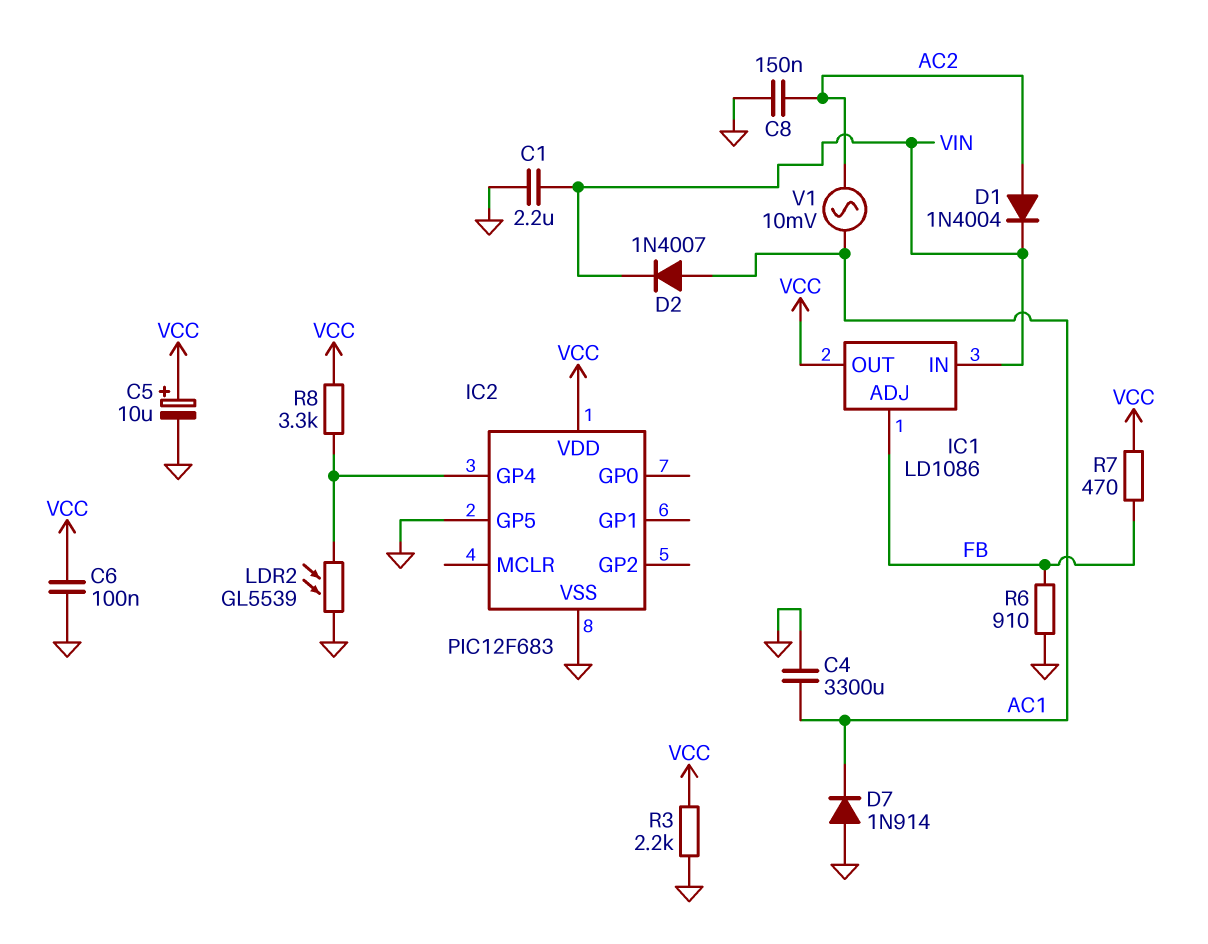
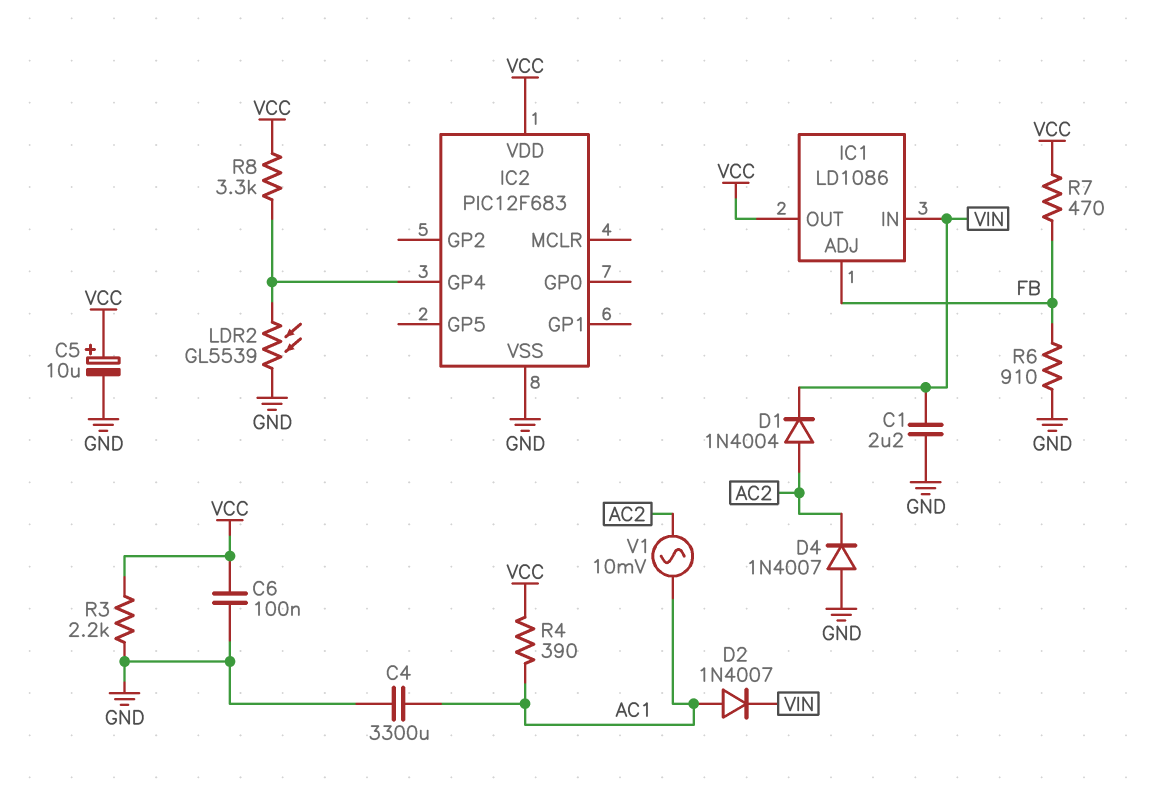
C8: 150nF (AC2, GND) -> none
D4: none -> diode 1N4007 (A GND, K AC2)
D7: diode 1N914 (A GND, K AC1) -> none
IC2 pin GP5: GND -> none
R4: none -> 390 (AC1, VCC)

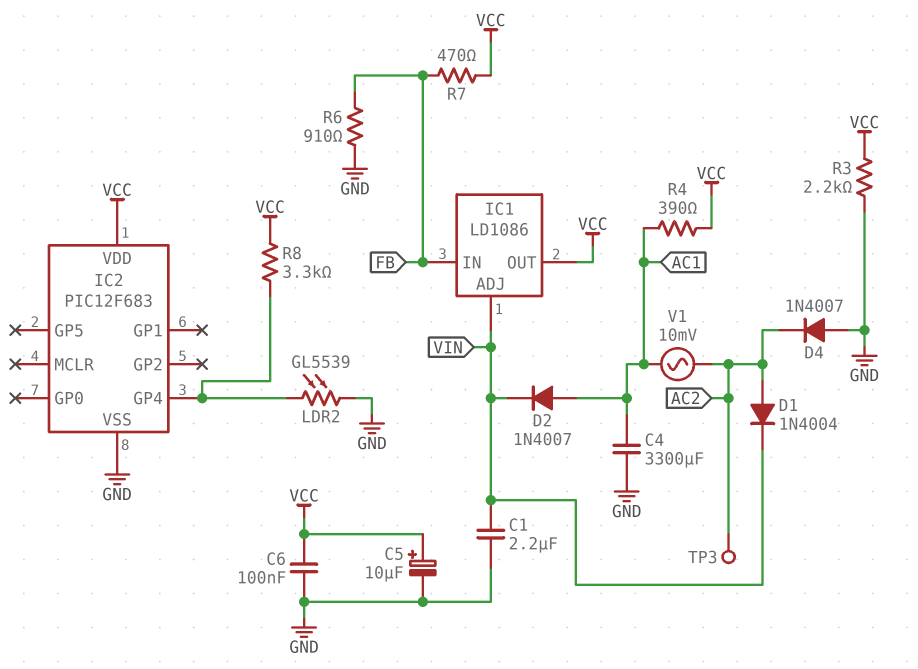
IC1 pin ADJ: FB -> VIN
IC1 pin IN: VIN -> FB
TP3: none -> test point (AC2)

